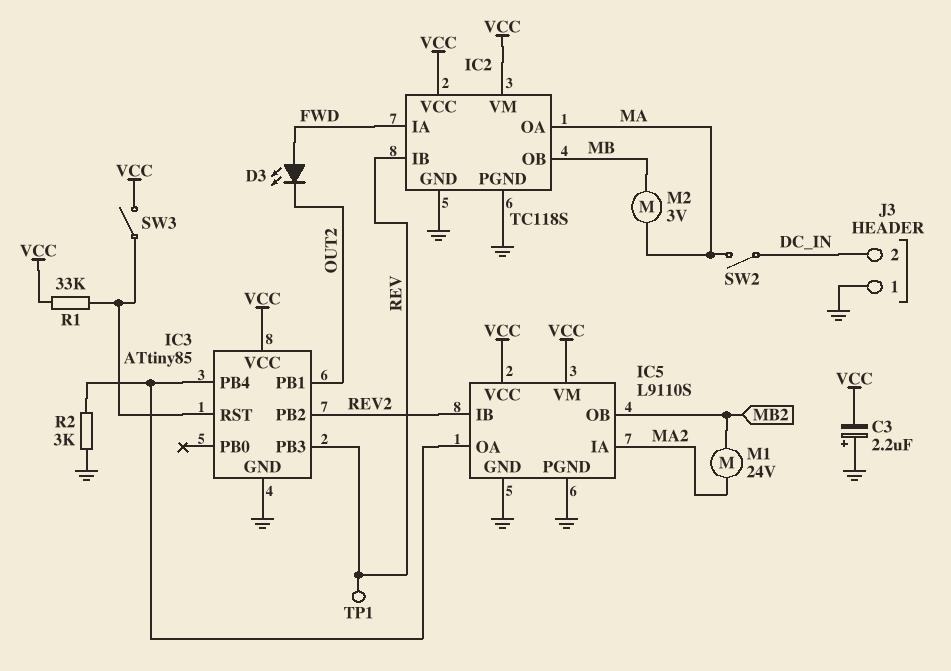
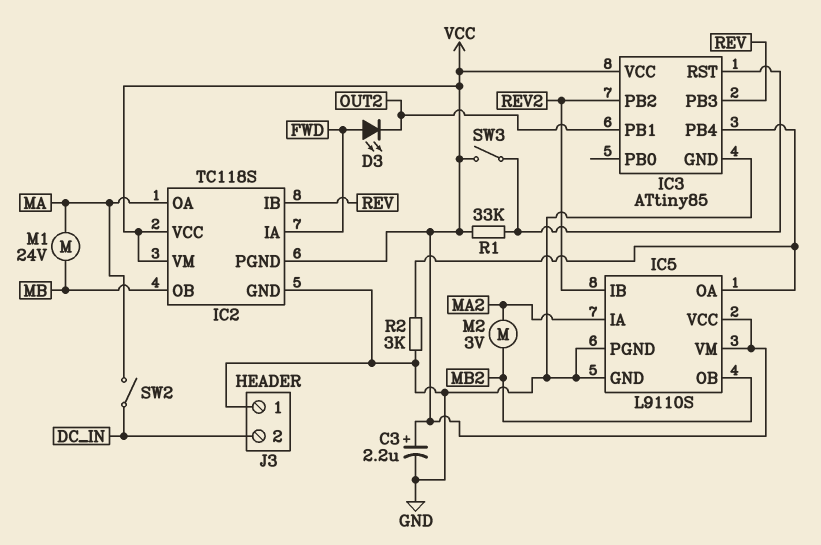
C3: 2.2uF (plus GND, minus VCC) -> 2.2uF (plus VCC, minus GND)
IC2 pin PGND: GND -> VCC
M1: motor 24V (MA2, MB2) -> motor 24V (MA, MB)
M2: motor 3V (MA, MB) -> motor 3V (MA2, MB2)
TP1: test point (REV) -> none

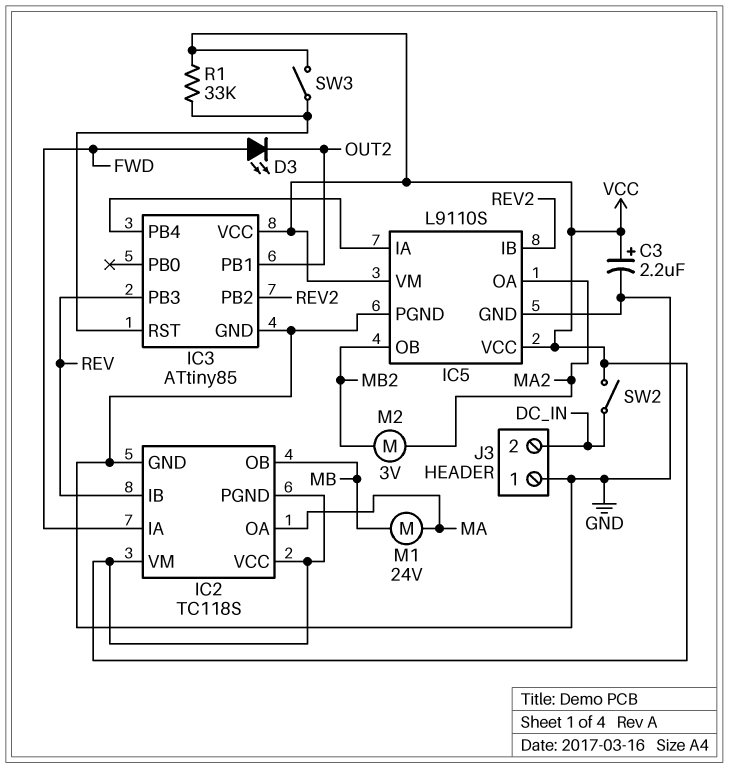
IC5 pin IA: MA2 -> IC3/PB4
IC5 pin OA: IC3/PB4 -> MA2
R2: 3k (GND, IC3/PB4) -> none
SW2: switch (DC_IN, MA) -> switch (DC_IN, VCC)

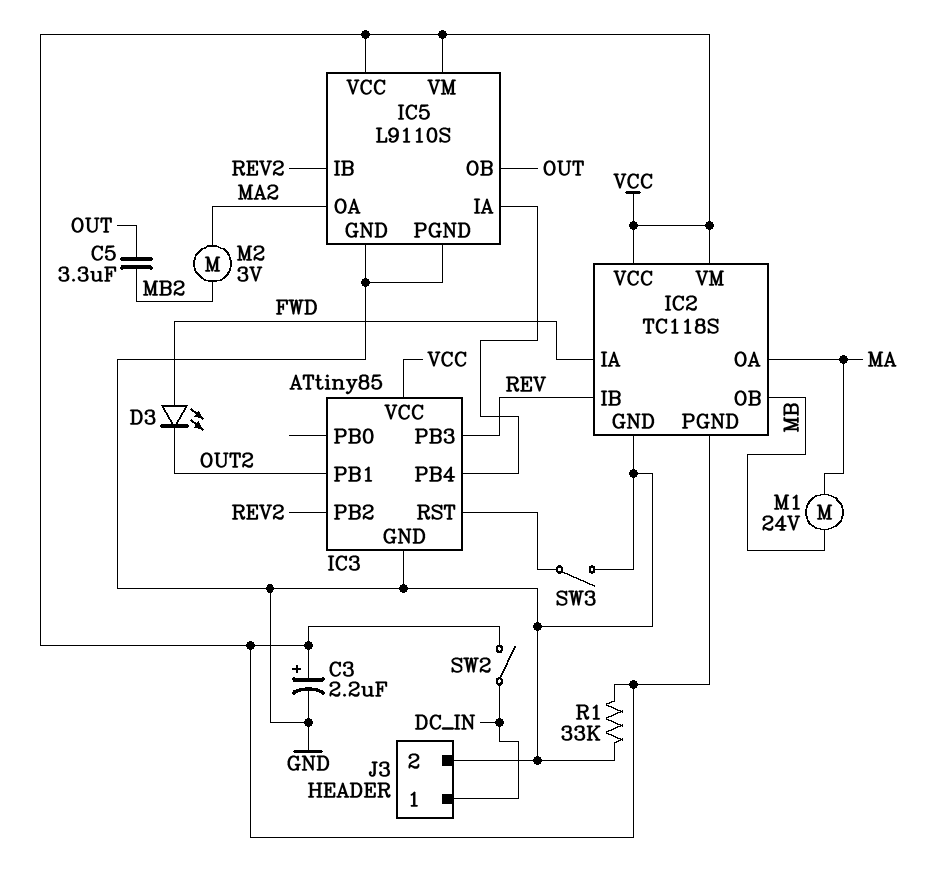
C5: none -> 3.3uF (MB2, OUT)
IC5 pin OB: MB2 -> OUT
J3 pin 1: GND -> DC_IN
J3 pin 2: DC_IN -> GND
R1: 33k (IC3/RST, VCC) -> 33k (GND, VCC)
SW3: switch (IC3/RST, VCC) -> switch (GND, IC3/RST)

